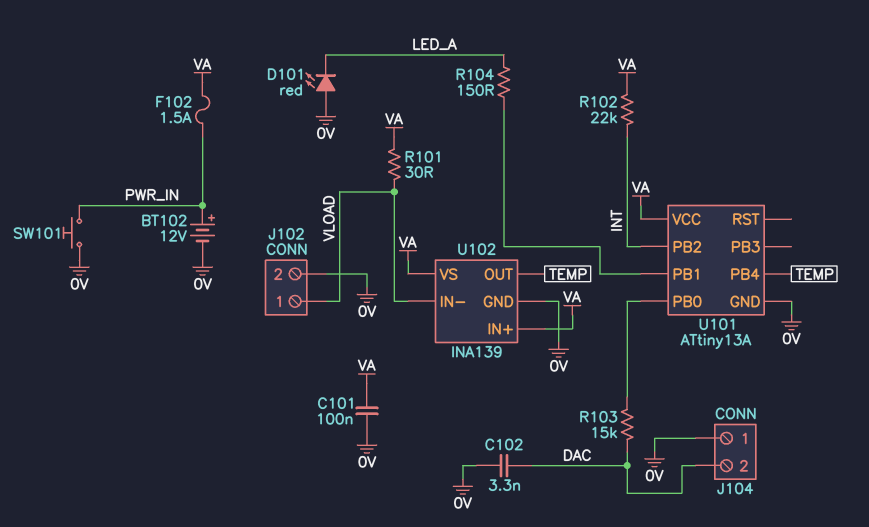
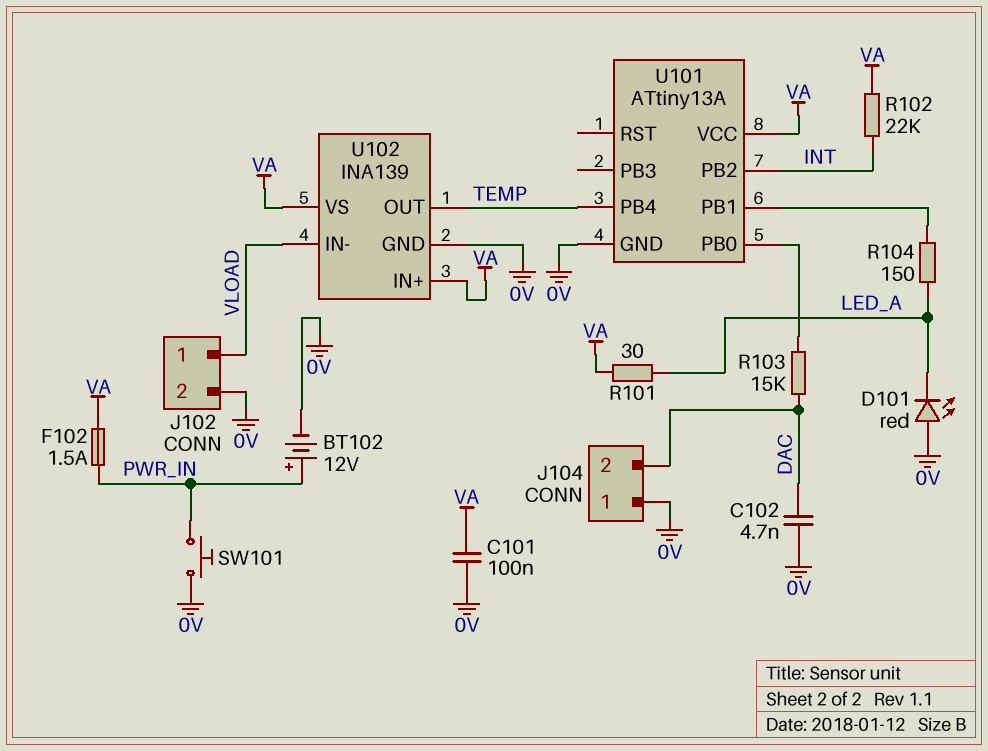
C102: 3.3nF (0V, DAC) -> 4.7nF (0V, DAC)
R101: 30 (VA, VLOAD) -> 30 (LED_A, VA)

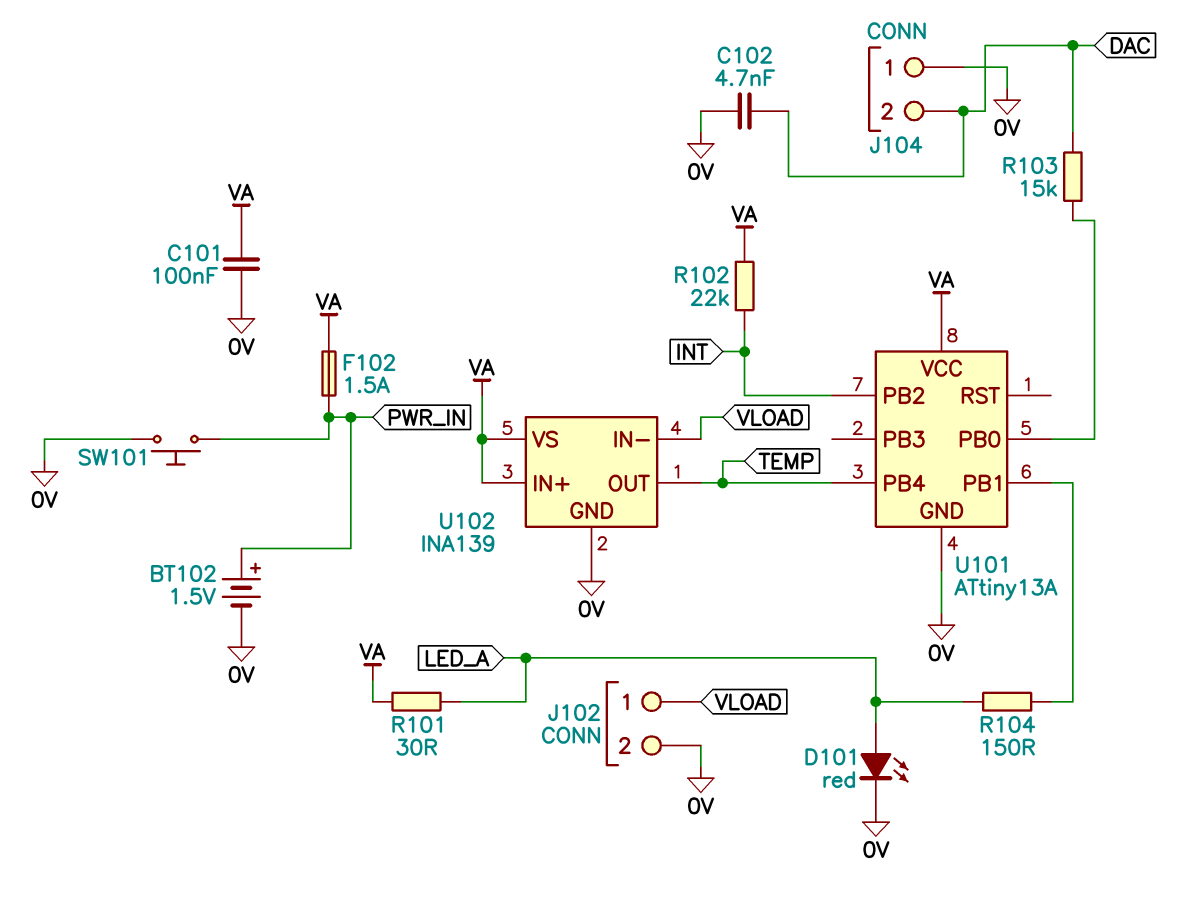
BT102: 12V (plus PWR_IN, minus 0V) -> 1.5V (plus PWR_IN, minus 0V)
D101: LED red (A 0V, K LED_A) -> LED red (A LED_A, K 0V)

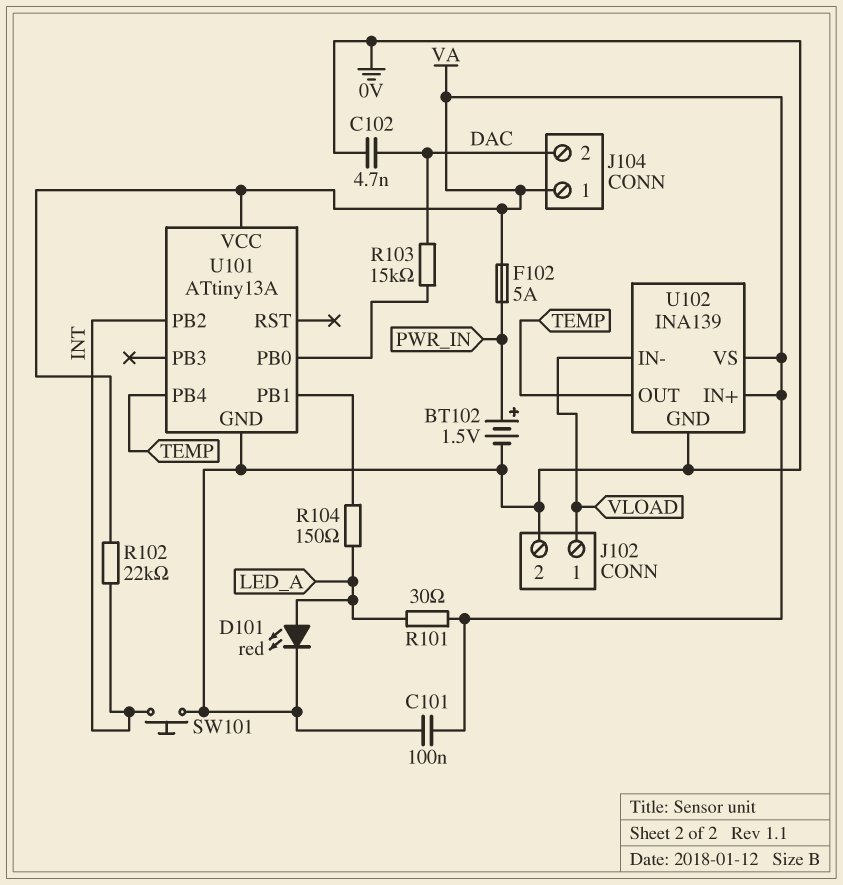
F102: 1.5A (PWR_IN, VA) -> 5A (PWR_IN, VA)
J104 pin 1: 0V -> VA
SW101: button (0V, PWR_IN) -> button (0V, INT)

